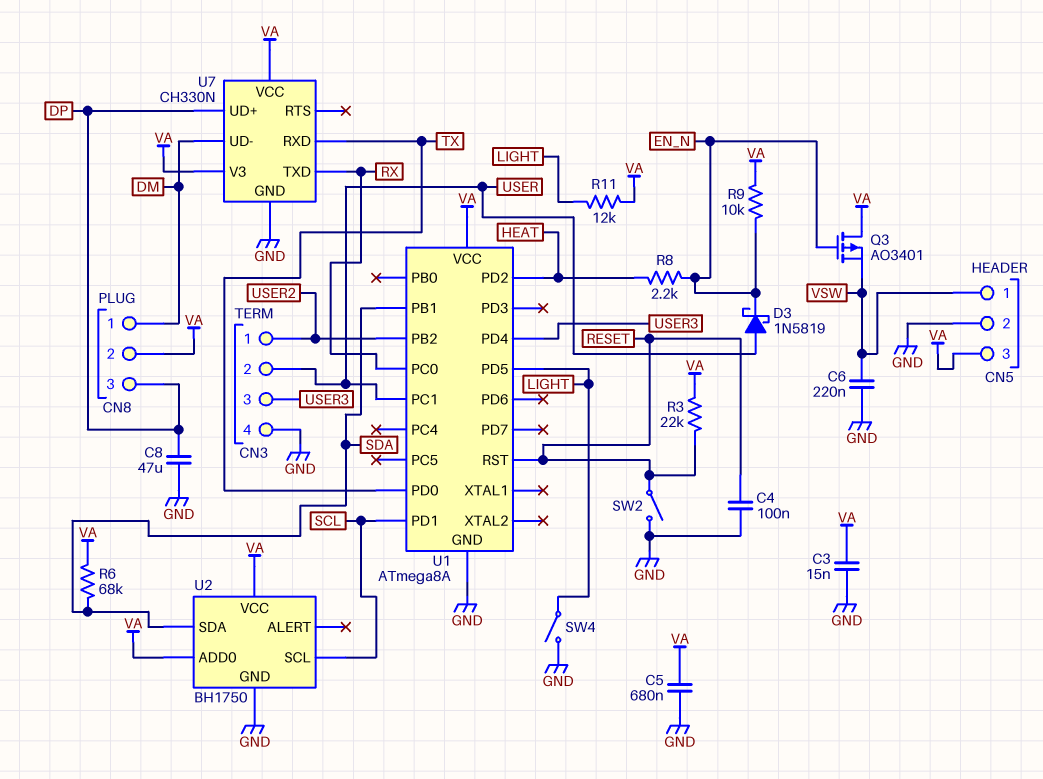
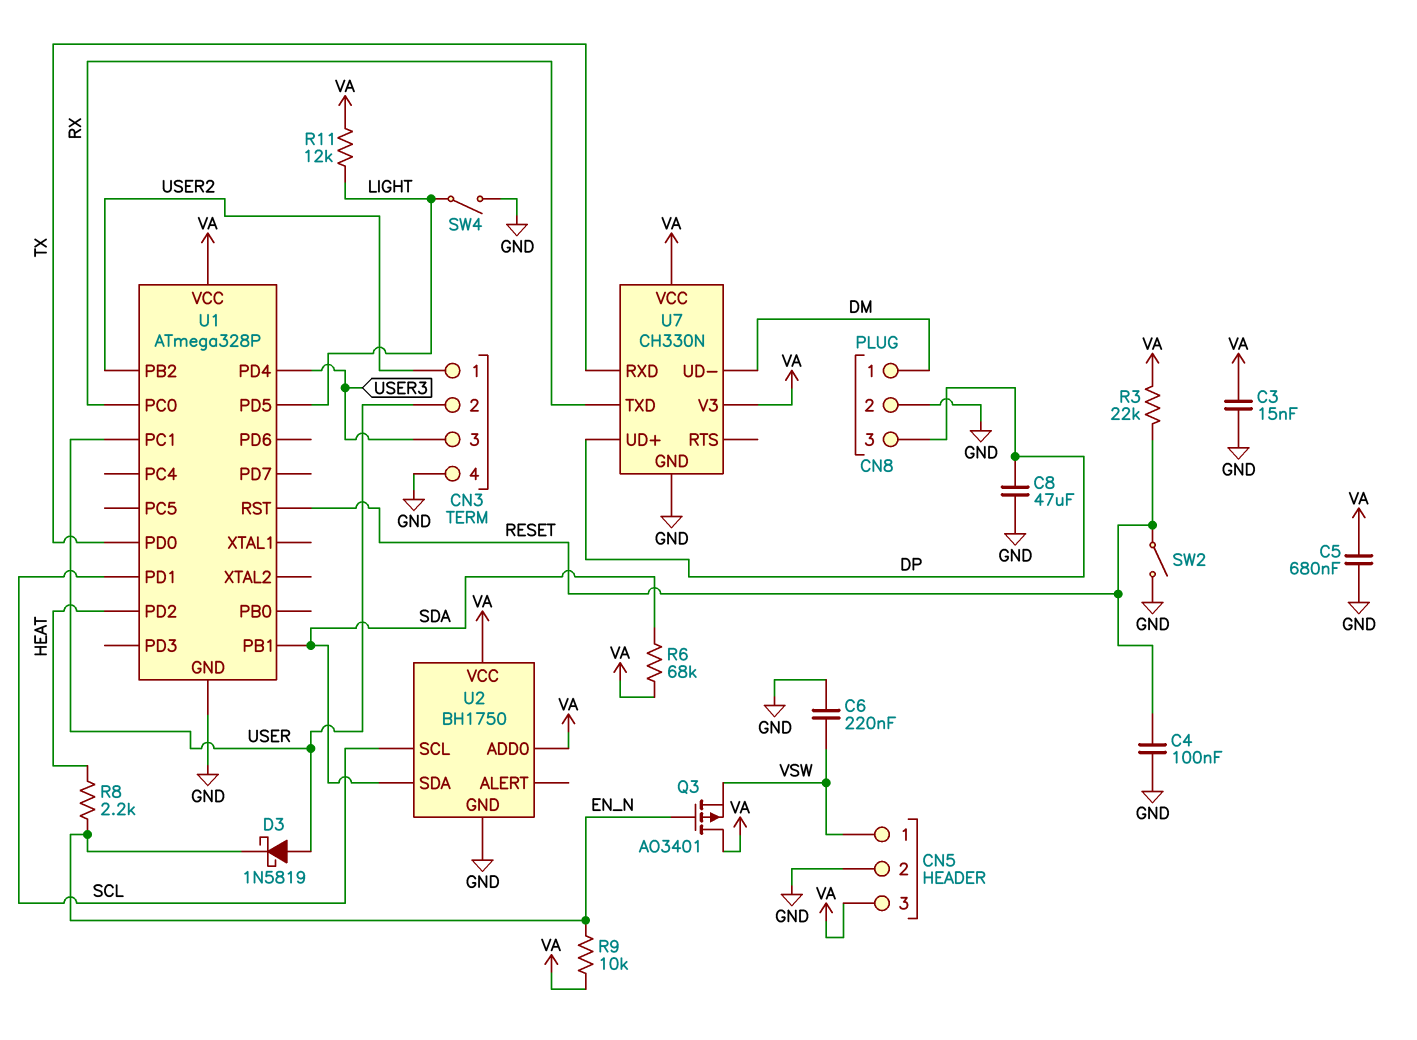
CN8 pin 2: VA -> GND
U1: ATmega8A -> ATmega328P

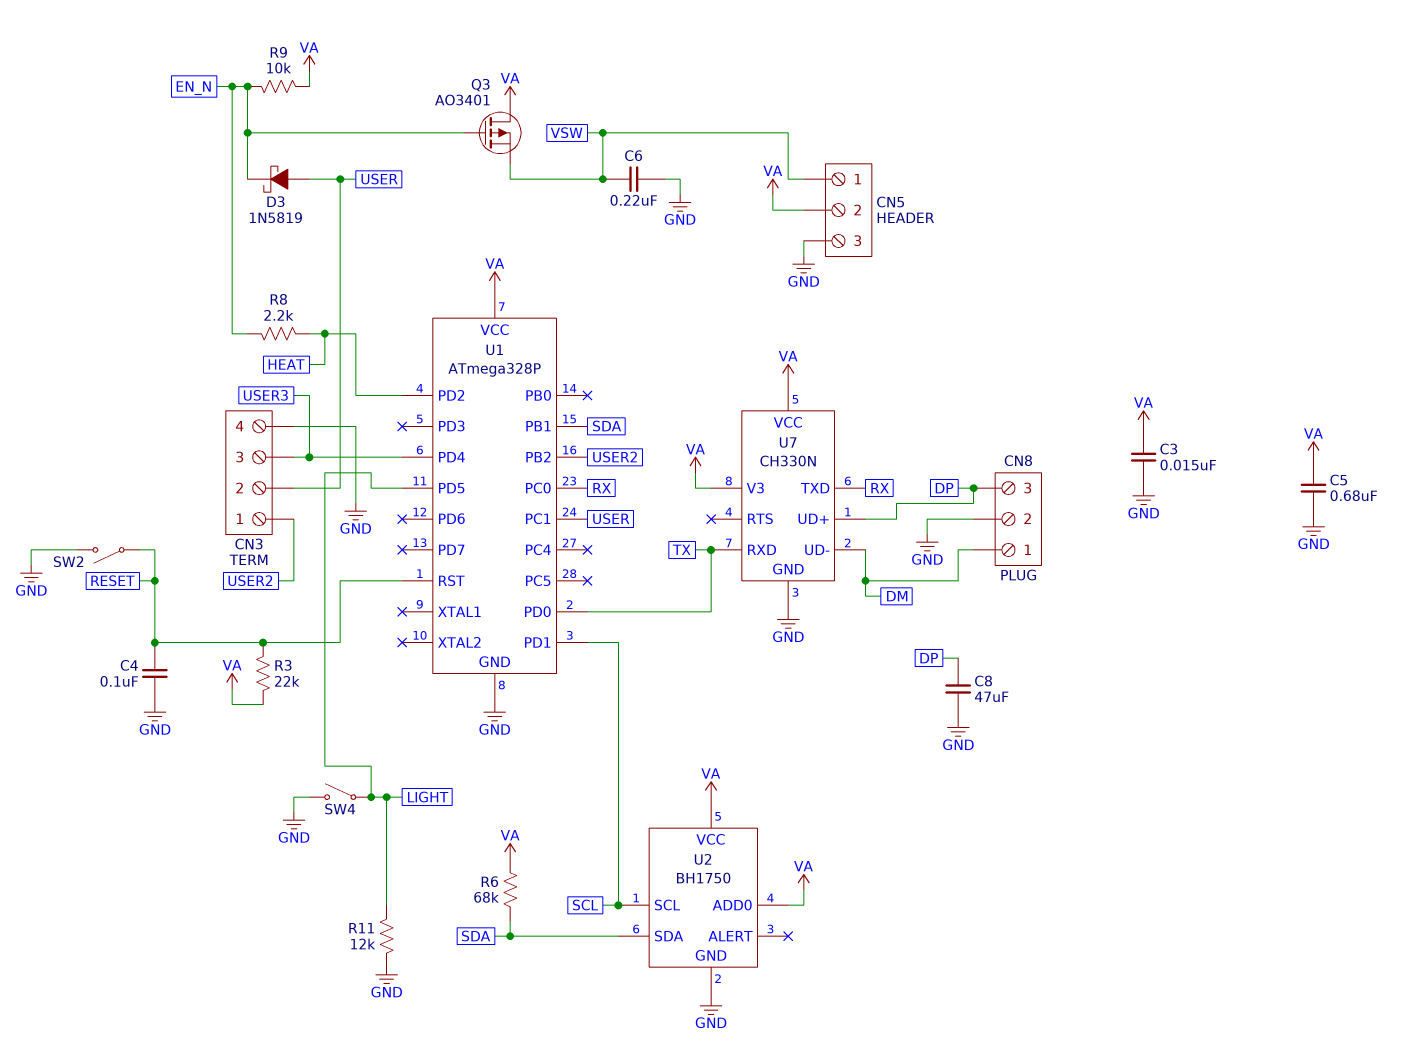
CN5 pin 2: GND -> VA
CN5 pin 3: VA -> GND
R11: 12k (LIGHT, VA) -> 12k (GND, LIGHT)

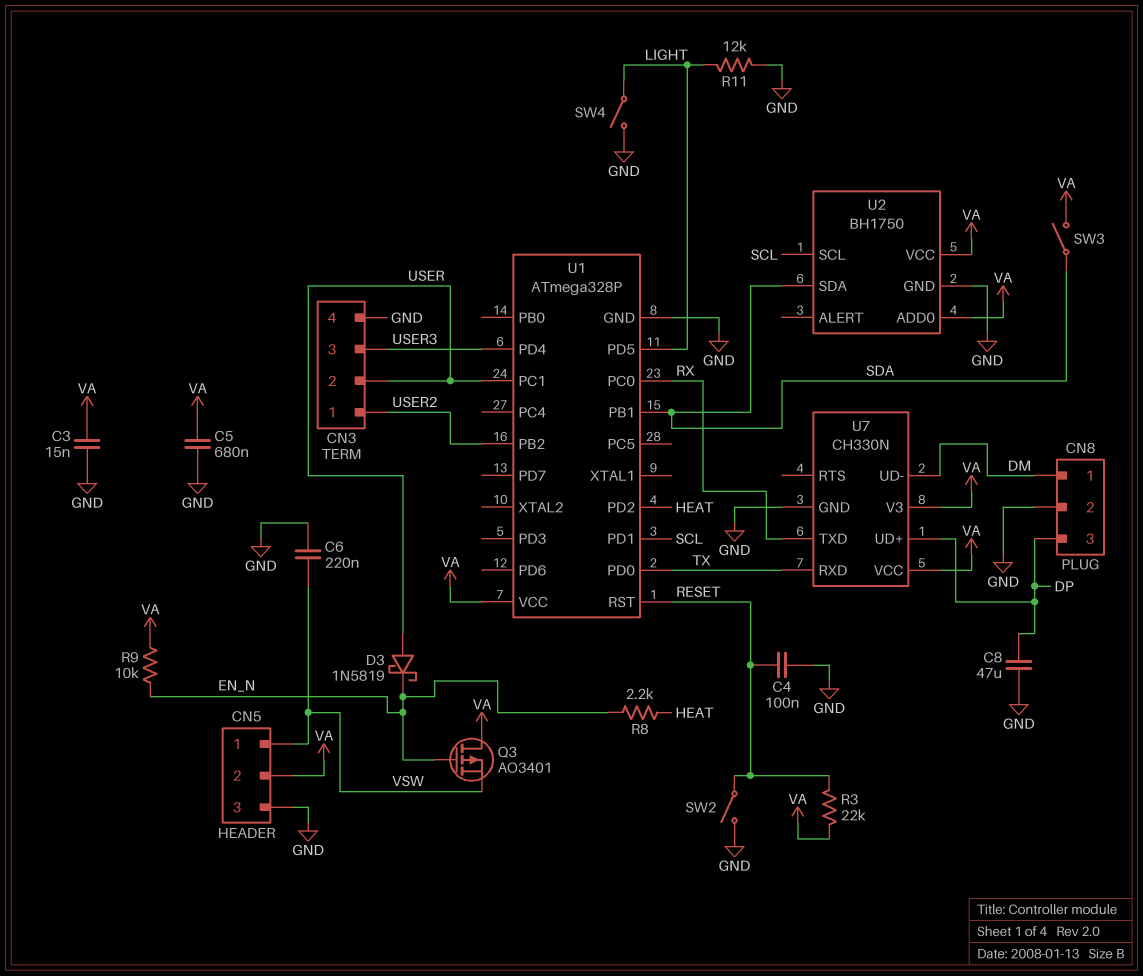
R6: 68k (SDA, VA) -> none
SW3: none -> switch (SDA, VA)

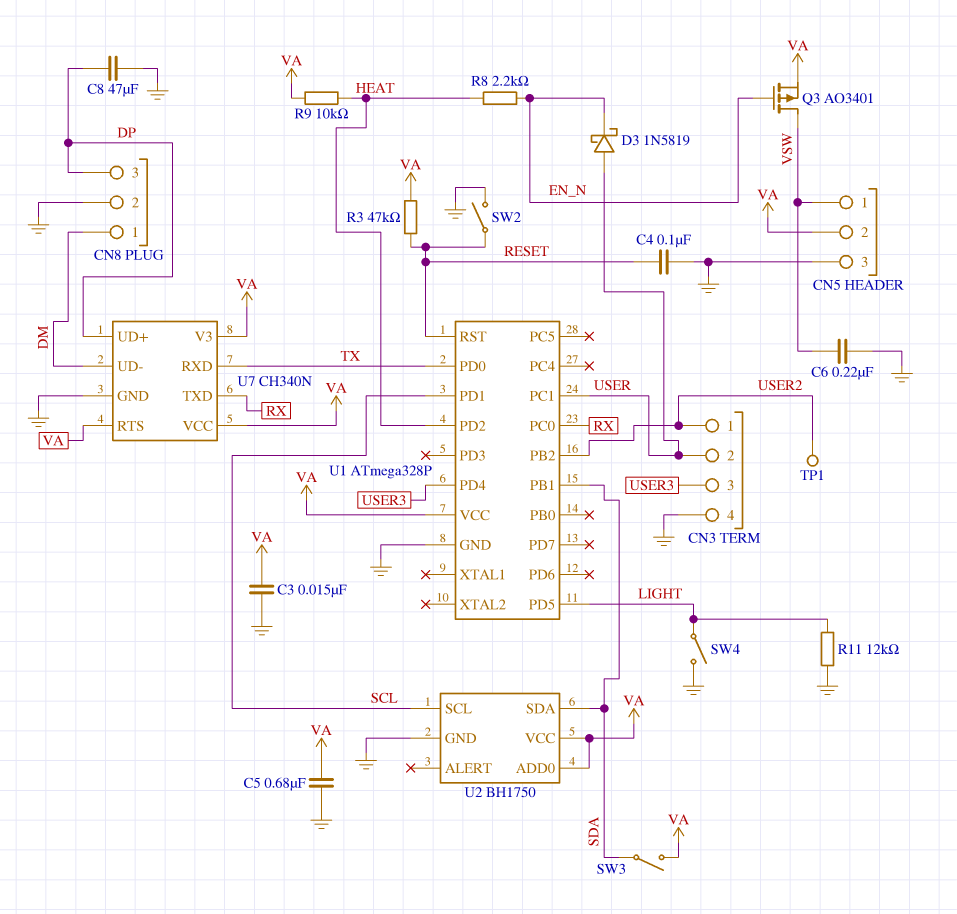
Q3: PMOS AO3401 (G EN_N, D VA, S VSW) -> PMOS AO3401 (G EN_N, D VSW, S VA)
R3: 22k (RESET, VA) -> 47k (RESET, VA)
R9: 10k (EN_N, VA) -> 10k (HEAT, VA)
TP1: none -> test point (USER2)
U7: CH330N -> CH340N
U7 pin RTS: none -> VA

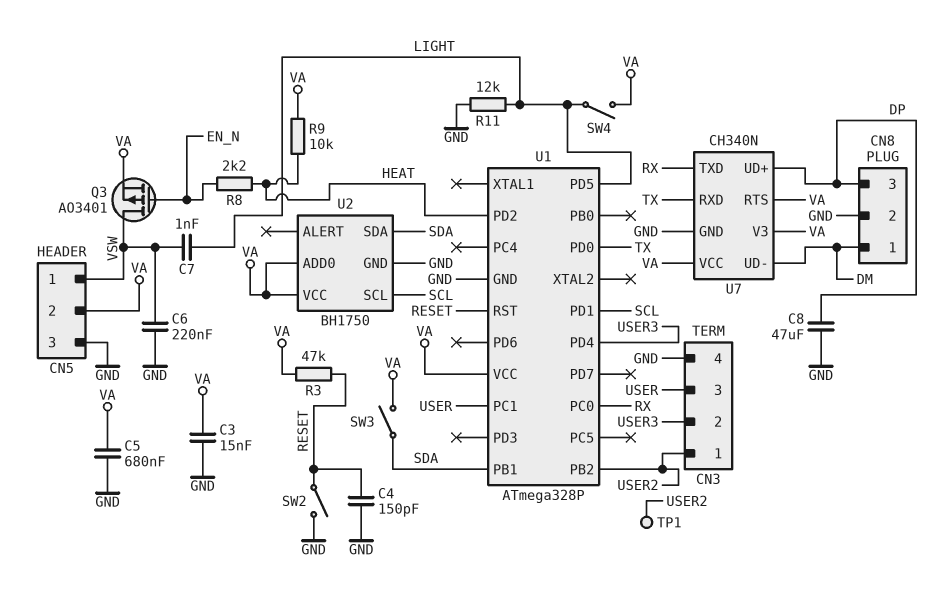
C4: 100nF (GND, RESET) -> 150pF (GND, RESET)
C7: none -> 1nF (LIGHT, VSW)
CN3 pin 2: USER -> USER3
CN3 pin 3: USER3 -> USER
D3: schottky 1N5819 (A USER, K EN_N) -> none
SW4: switch (GND, LIGHT) -> switch (LIGHT, VA)

